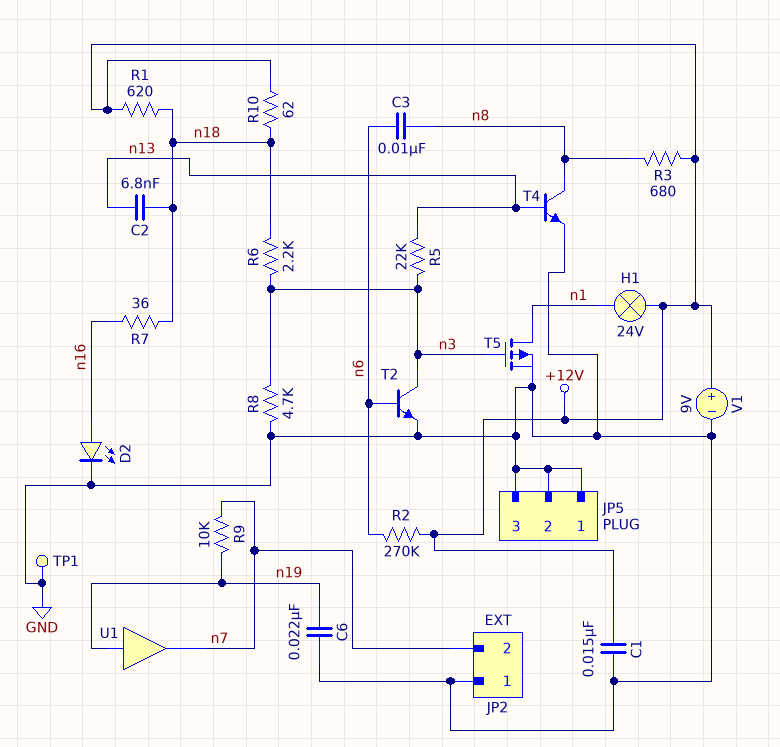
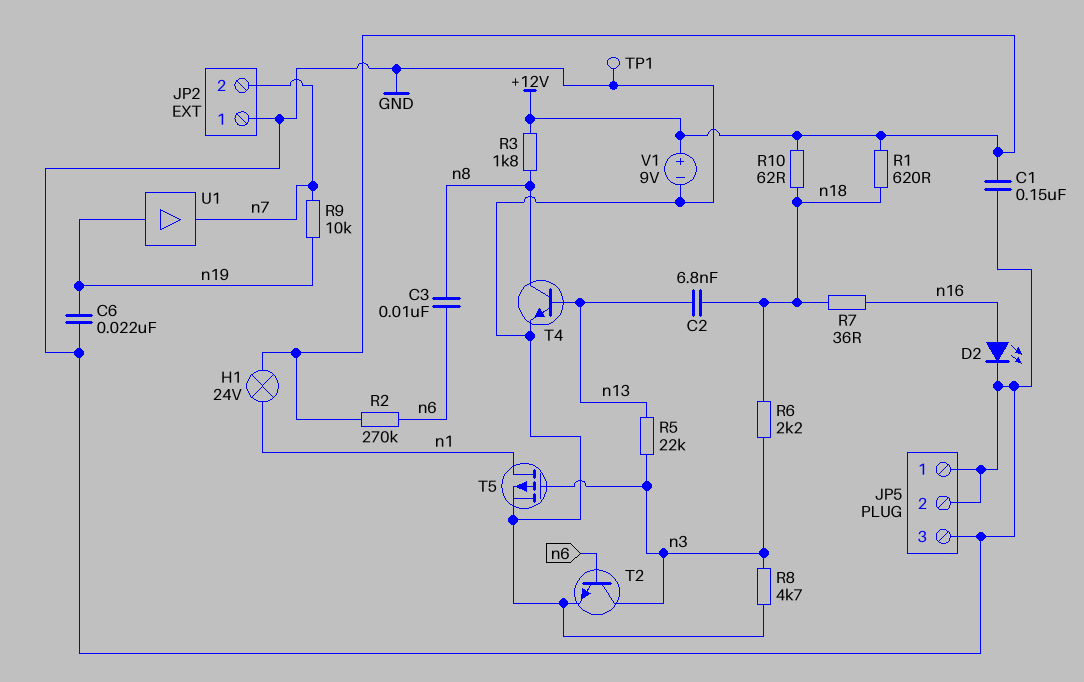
C1: 15nF (+12V, GND) -> 150nF (+12V, GND)
R3: 680 (+12V, n8) -> 1.8k (+12V, n8)

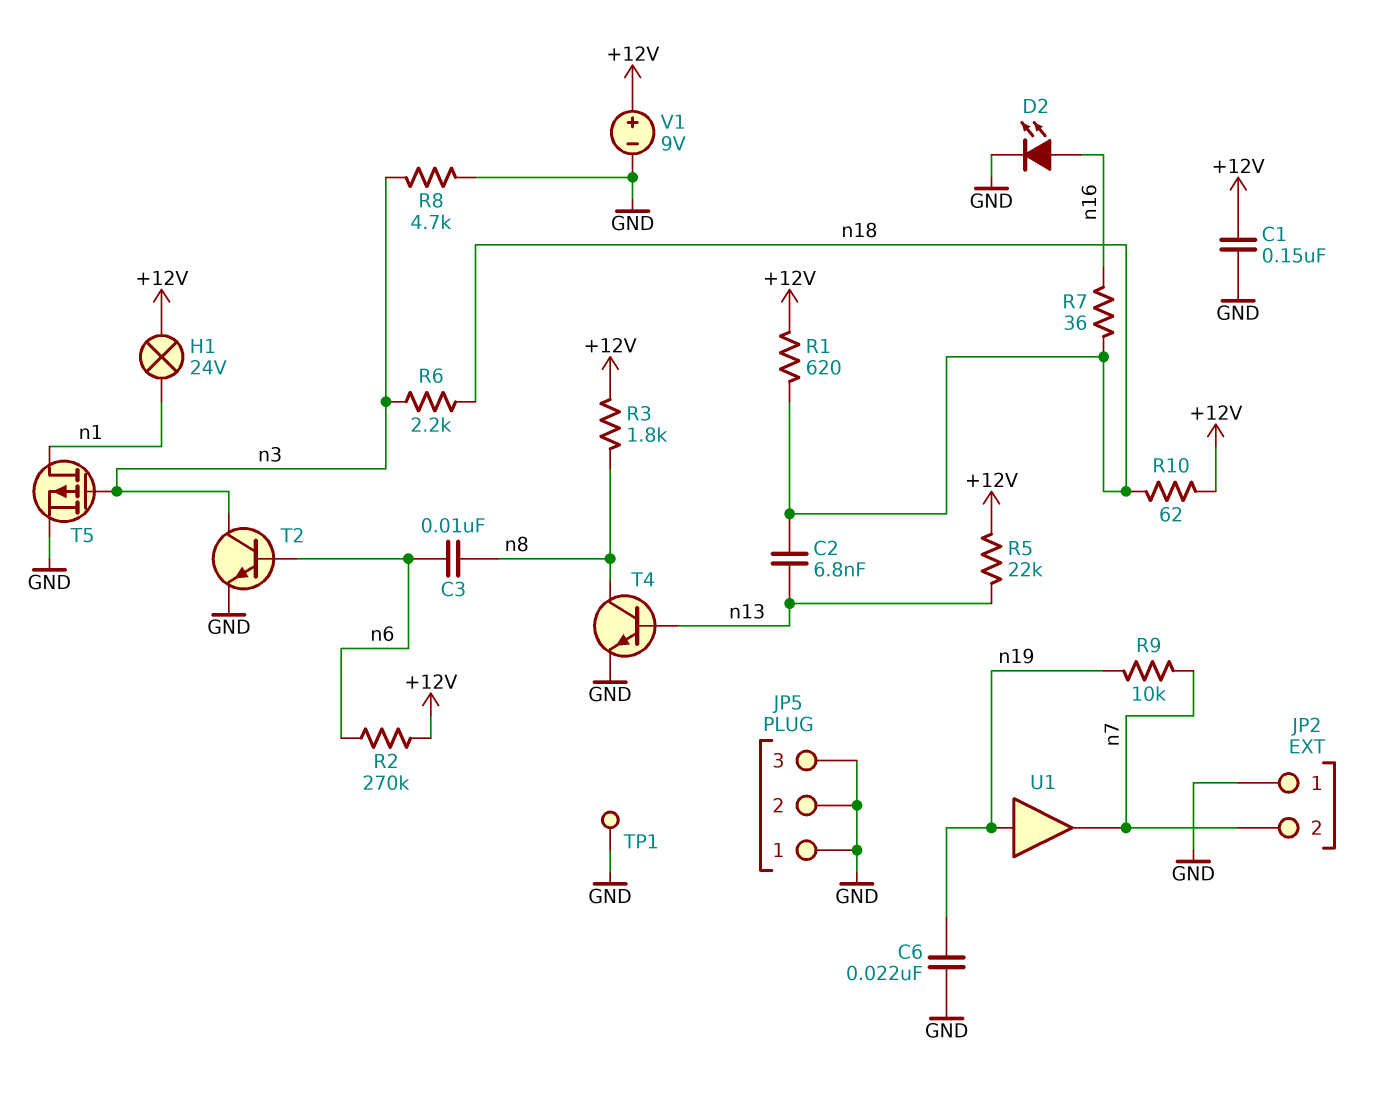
R5: 22k (n3, n13) -> 22k (+12V, n13)

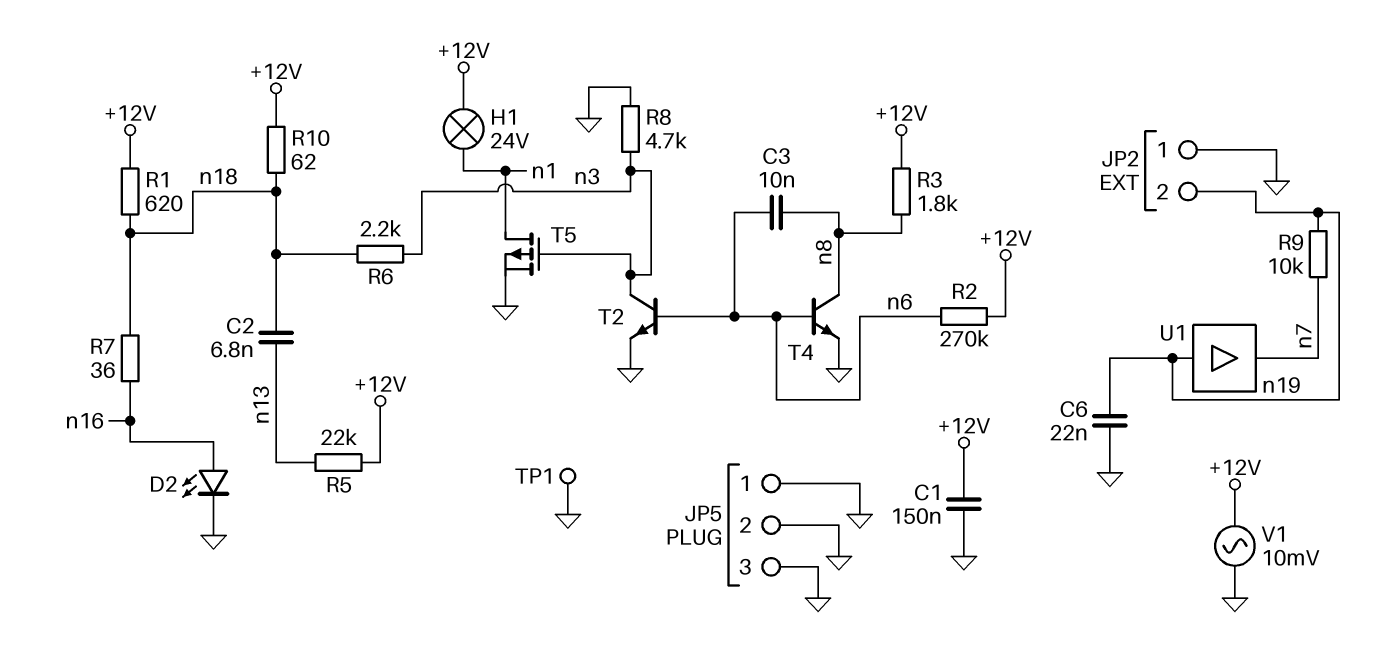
JP2 pin 2: n7 -> n19
T4: NPN (B n13, C n8, E GND) -> NPN (B n6, C n8, E GND)
V1: 9V (plus +12V, minus GND) -> AC 10mV (+12V, GND)

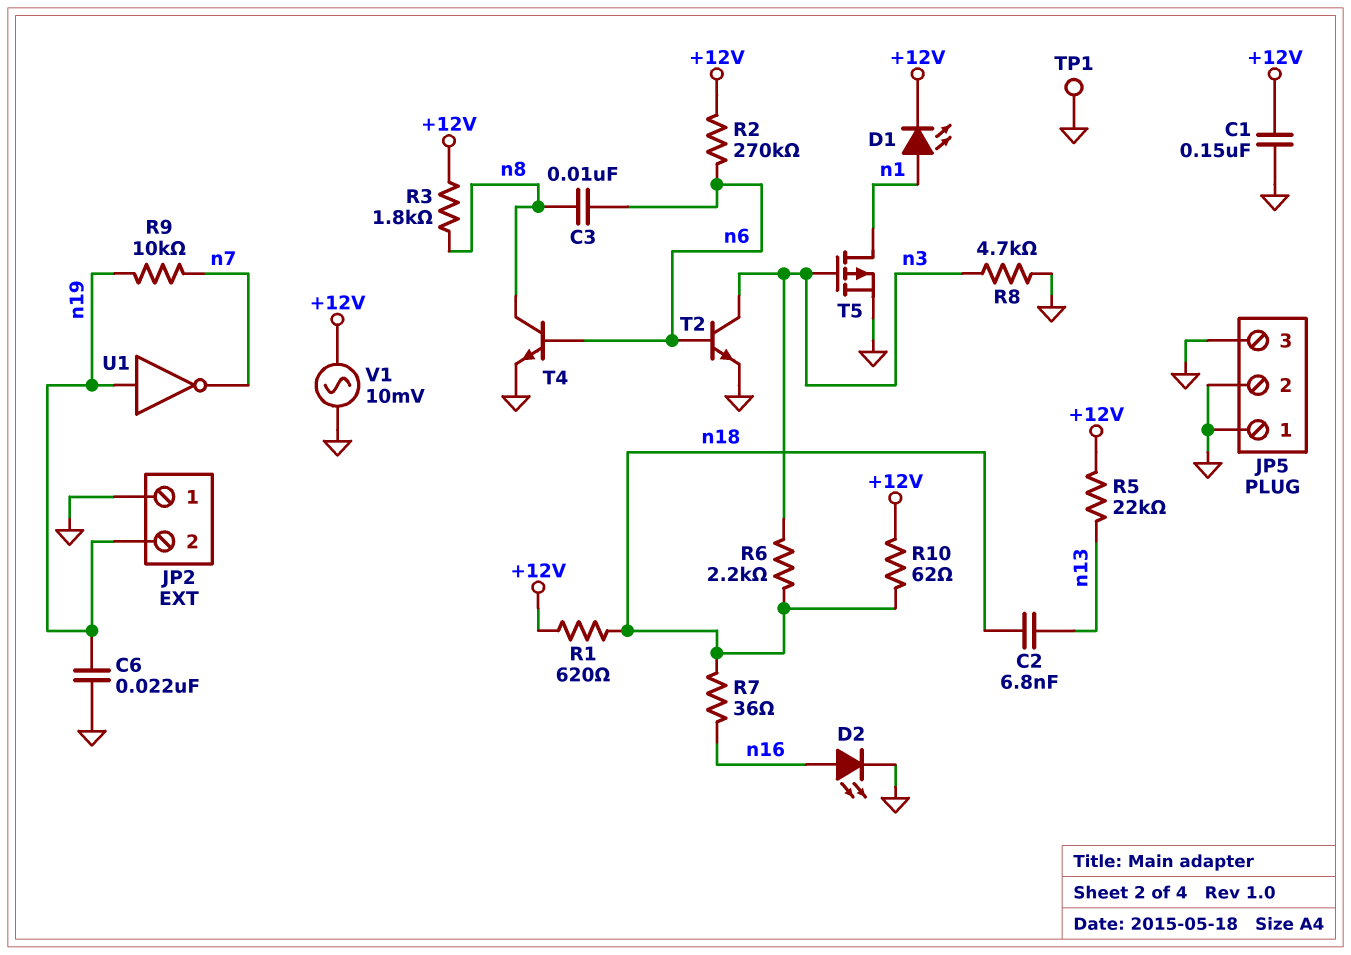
D1: none -> LED (A n1, K +12V)
H1: lamp 24V (+12V, n1) -> none
U1: buffer (in n19, out n7) -> NOT (in n19, out n7)

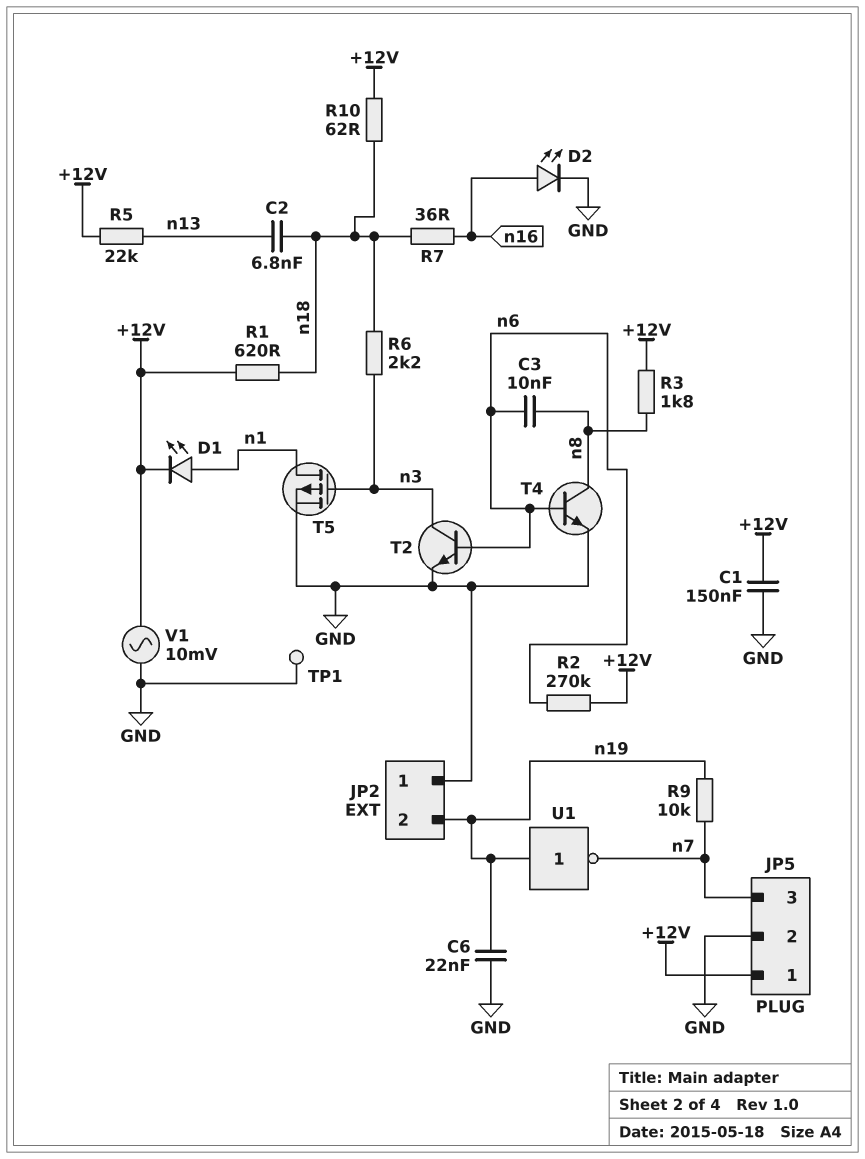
JP5 pin 1: GND -> +12V
JP5 pin 3: GND -> n7
R8: 4.7k (GND, n3) -> none

